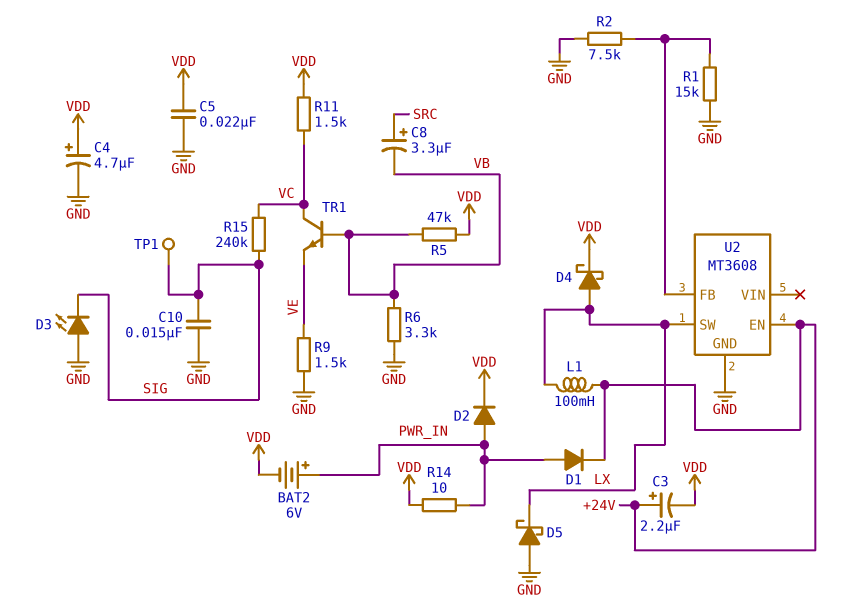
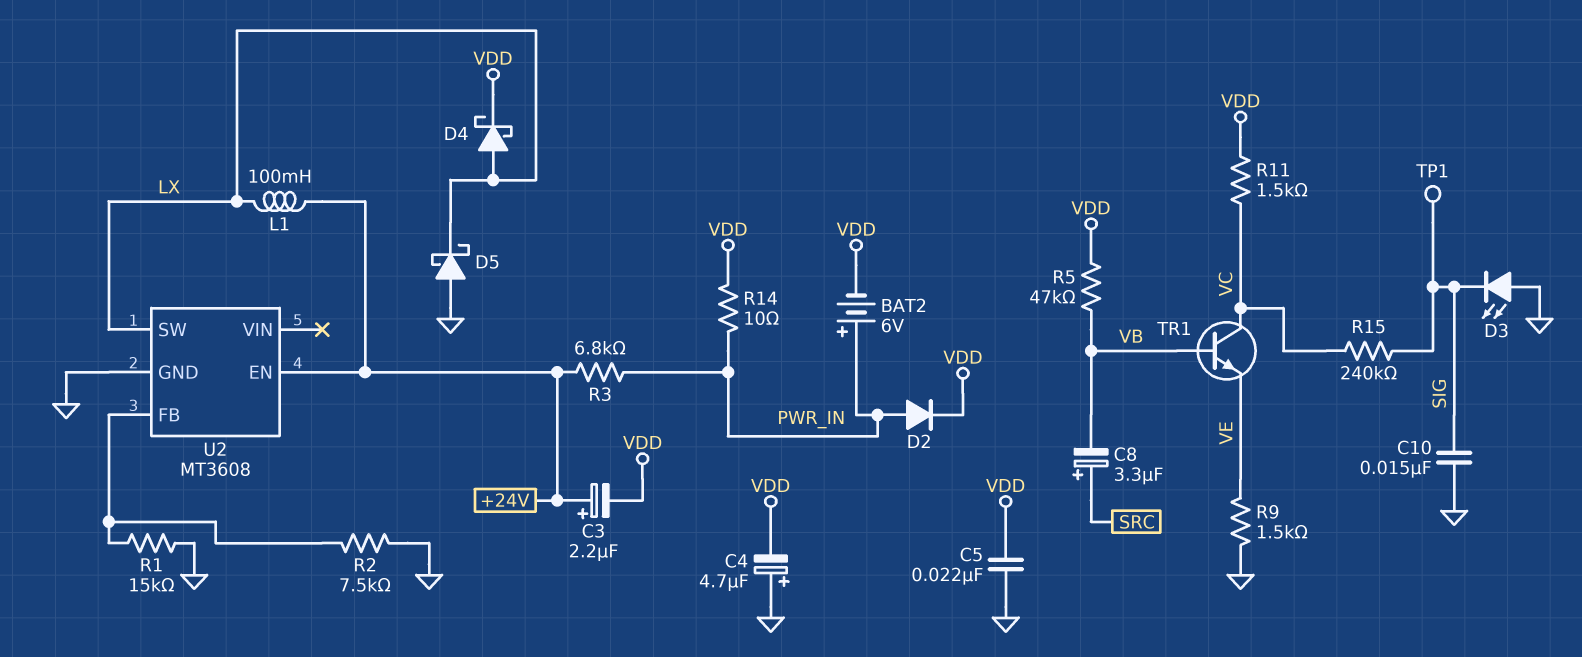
C4: 4.7uF (plus VDD, minus GND) -> 4.7uF (plus GND, minus VDD)
D1: diode (A PWR_IN, K +24V) -> none
R3: none -> 6.8k (+24V, PWR_IN)
R6: 3.3k (GND, VB) -> none

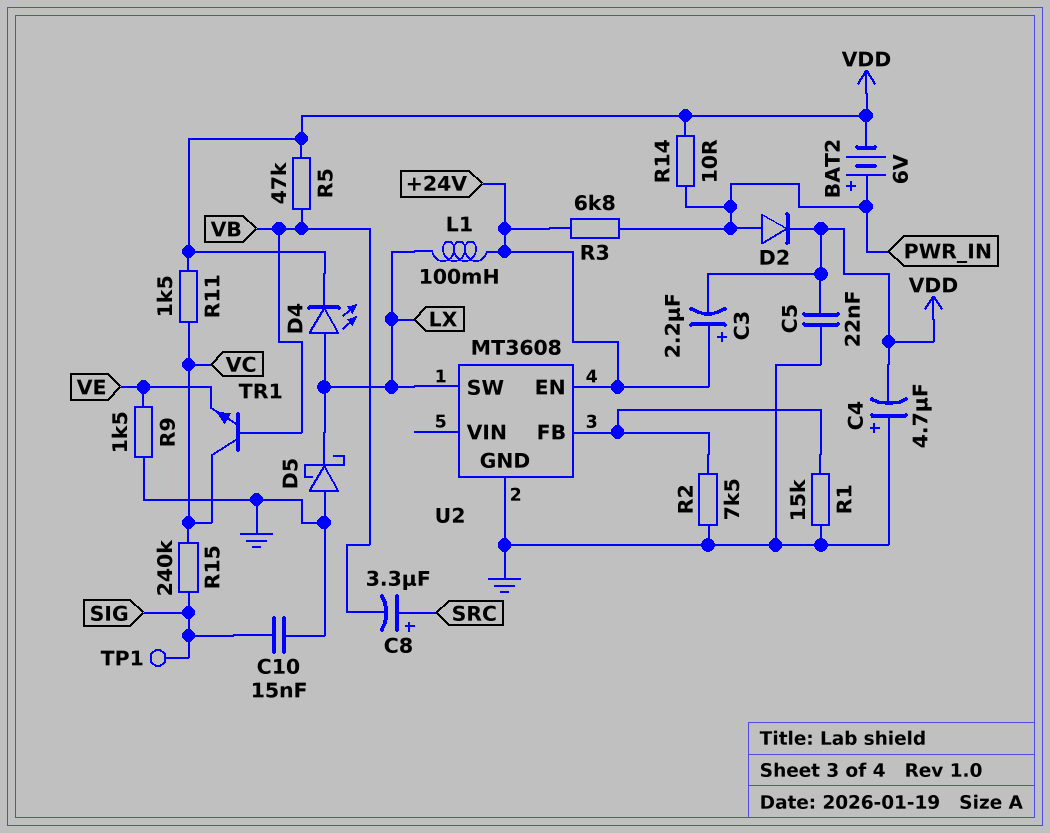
D3: LED (A GND, K SIG) -> none
D4: schottky (A LX, K VDD) -> LED (A LX, K VDD)

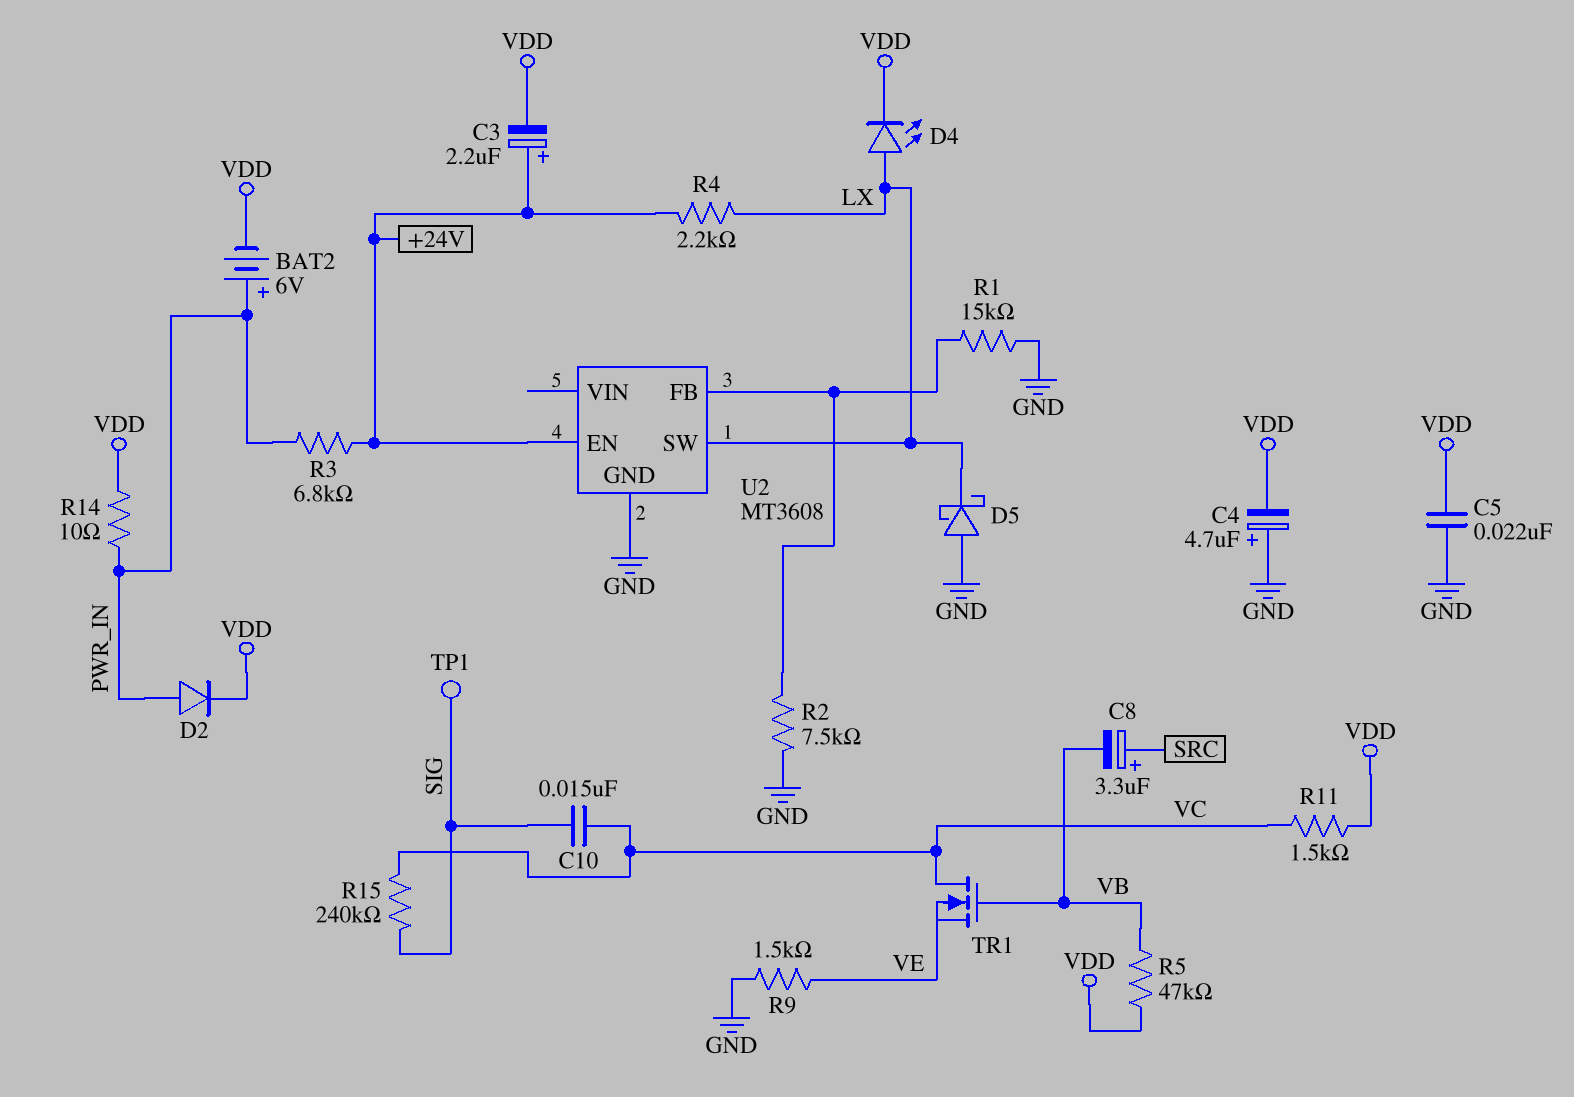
C10: 15nF (GND, SIG) -> 15nF (SIG, VC)
L1: 100mH (+24V, LX) -> none
R4: none -> 2.2k (+24V, LX)
TR1: NPN (B VB, C VC, E VE) -> NMOS (G VB, D VC, S VE)

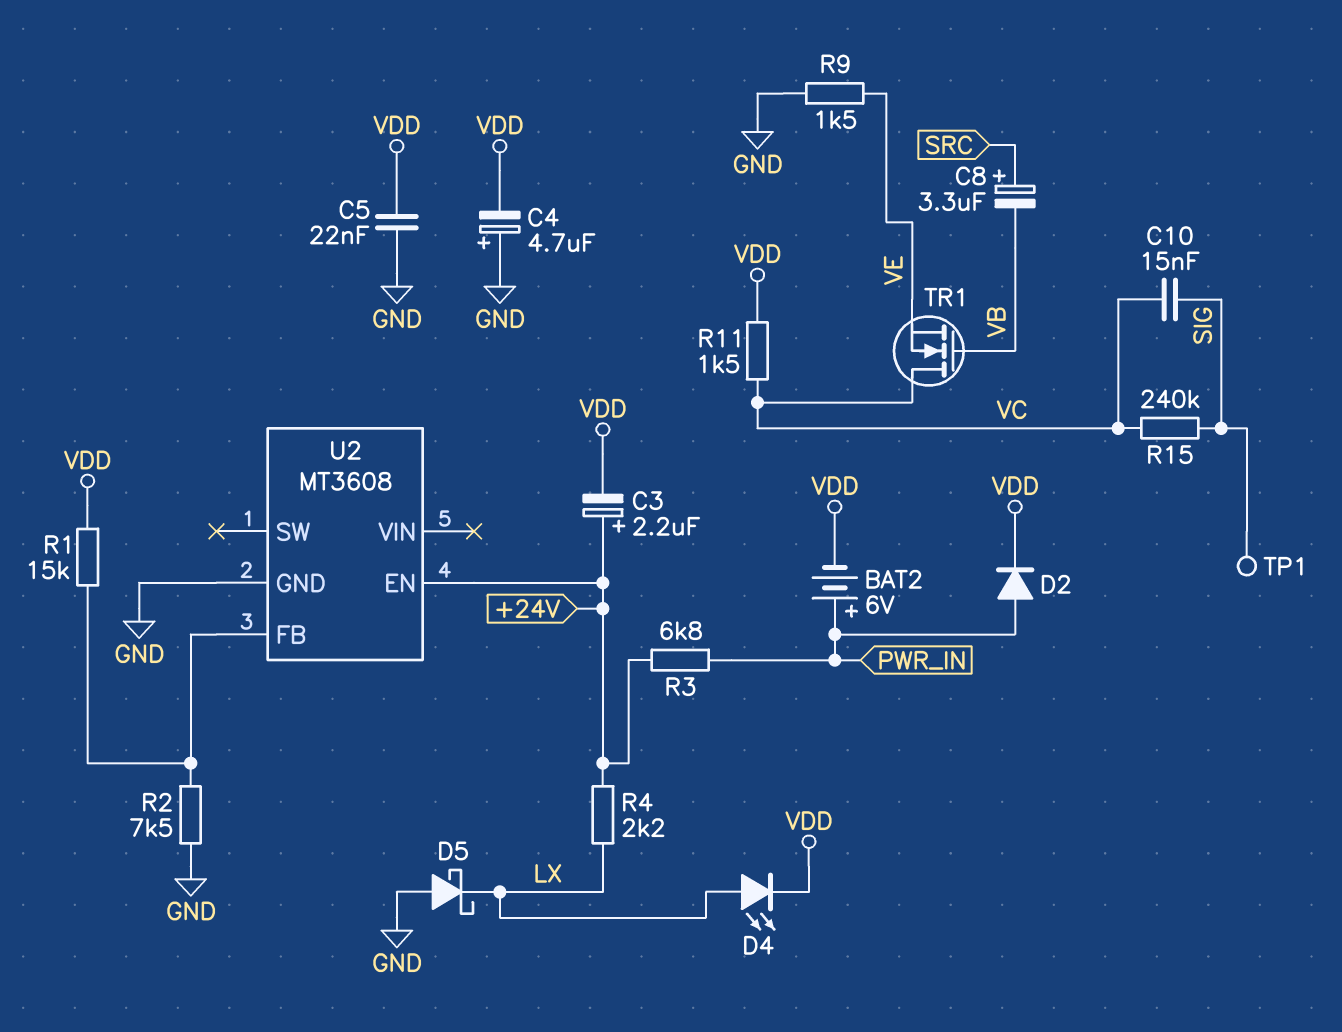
R1: 15k (GND, U2/FB) -> 15k (U2/FB, VDD)
R5: 47k (VB, VDD) -> none
R14: 10 (PWR_IN, VDD) -> none
U2 pin SW: LX -> none

